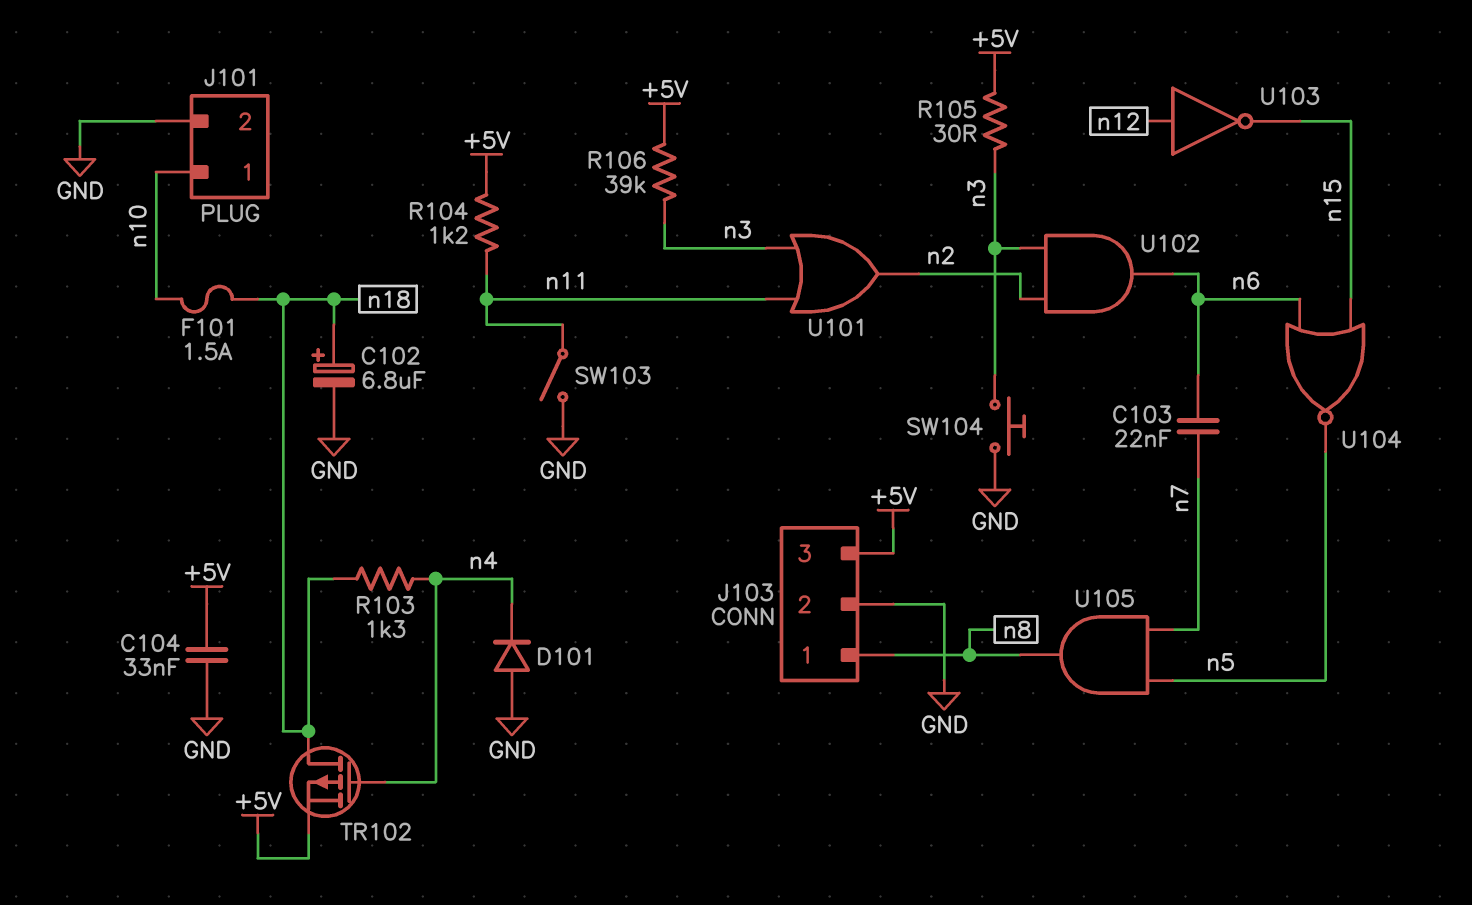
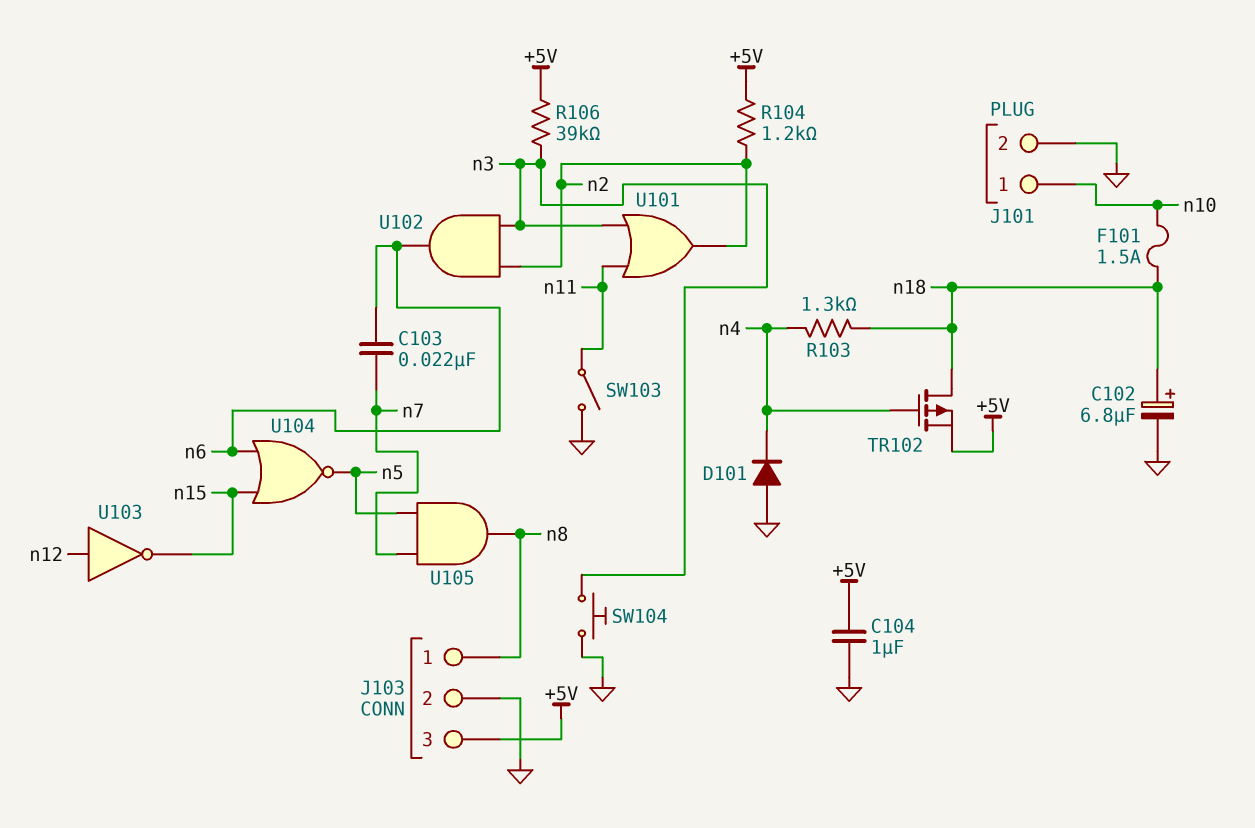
C104: 33nF (+5V, GND) -> 1uF (+5V, GND)
R104: 1.2k (+5V, n11) -> 1.2k (+5V, n2)
R105: 30 (+5V, n3) -> none

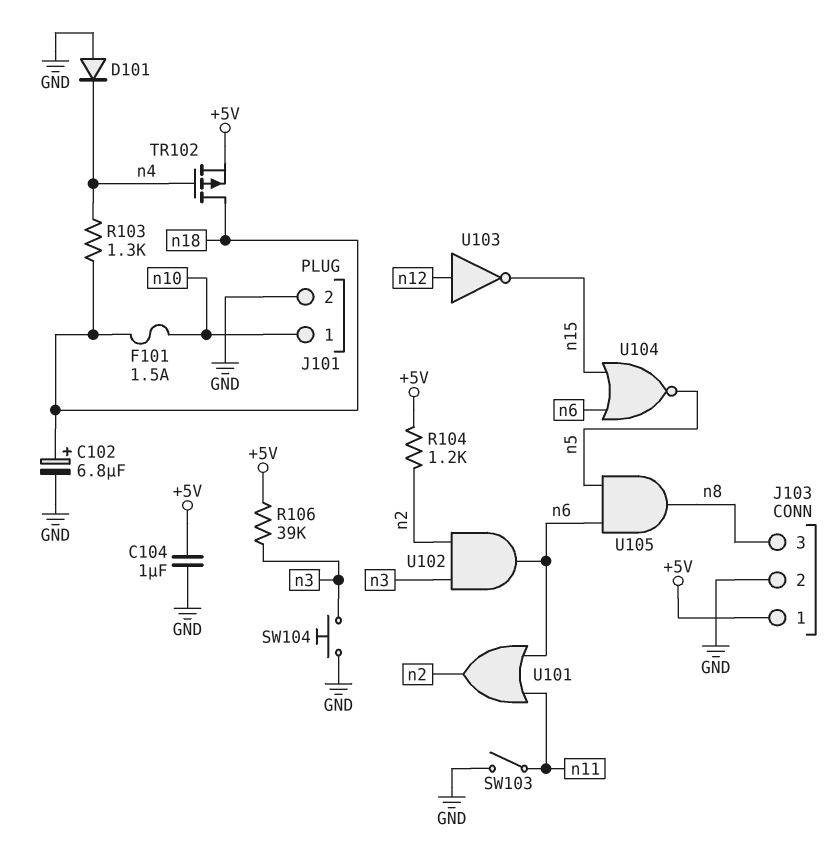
C103: 22nF (n6, n7) -> none
J103 pin 1: n8 -> +5V
J103 pin 3: +5V -> n8
U101: OR (in n3, in n11, out n2) -> OR (in n6, in n11, out n2)
U105: AND (in n5, in n7, out n8) -> AND (in n5, in n6, out n8)

